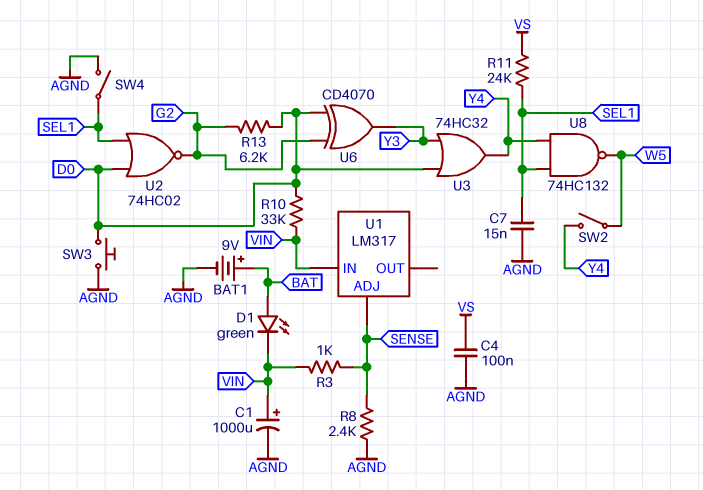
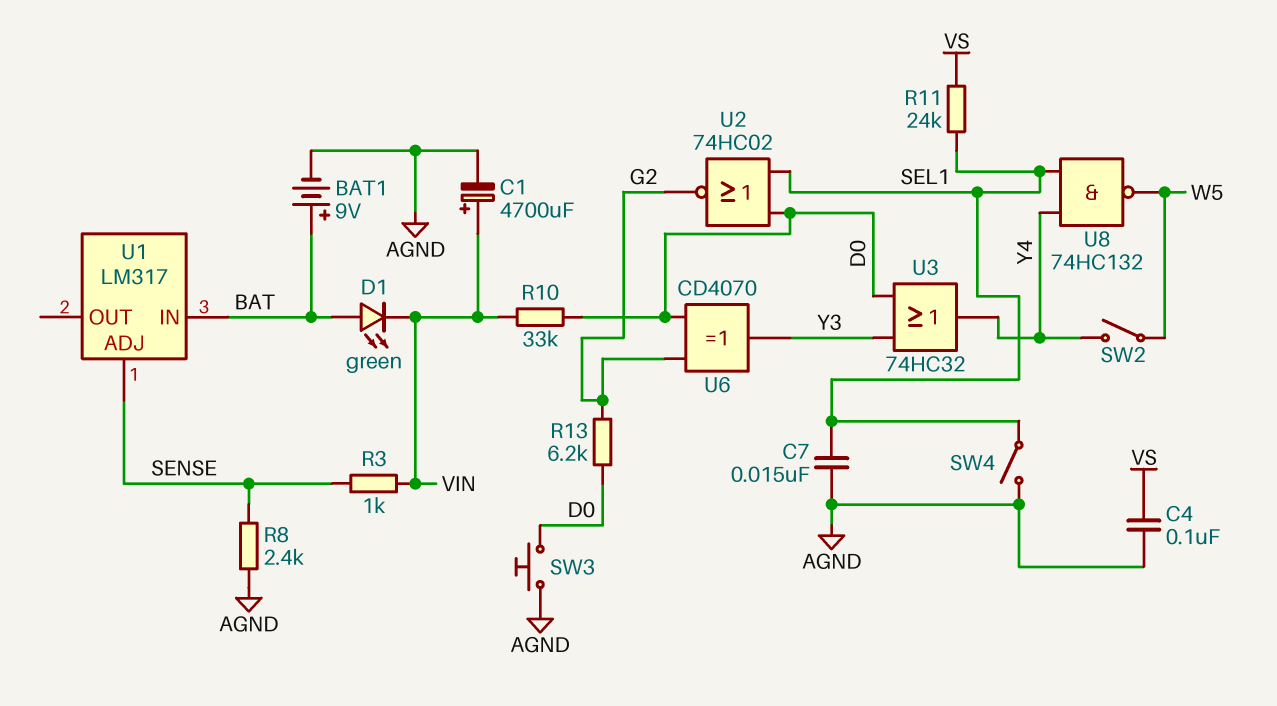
C1: 1000uF (plus VIN, minus AGND) -> 4700uF (plus VIN, minus AGND)
U1 pin IN: VIN -> BAT

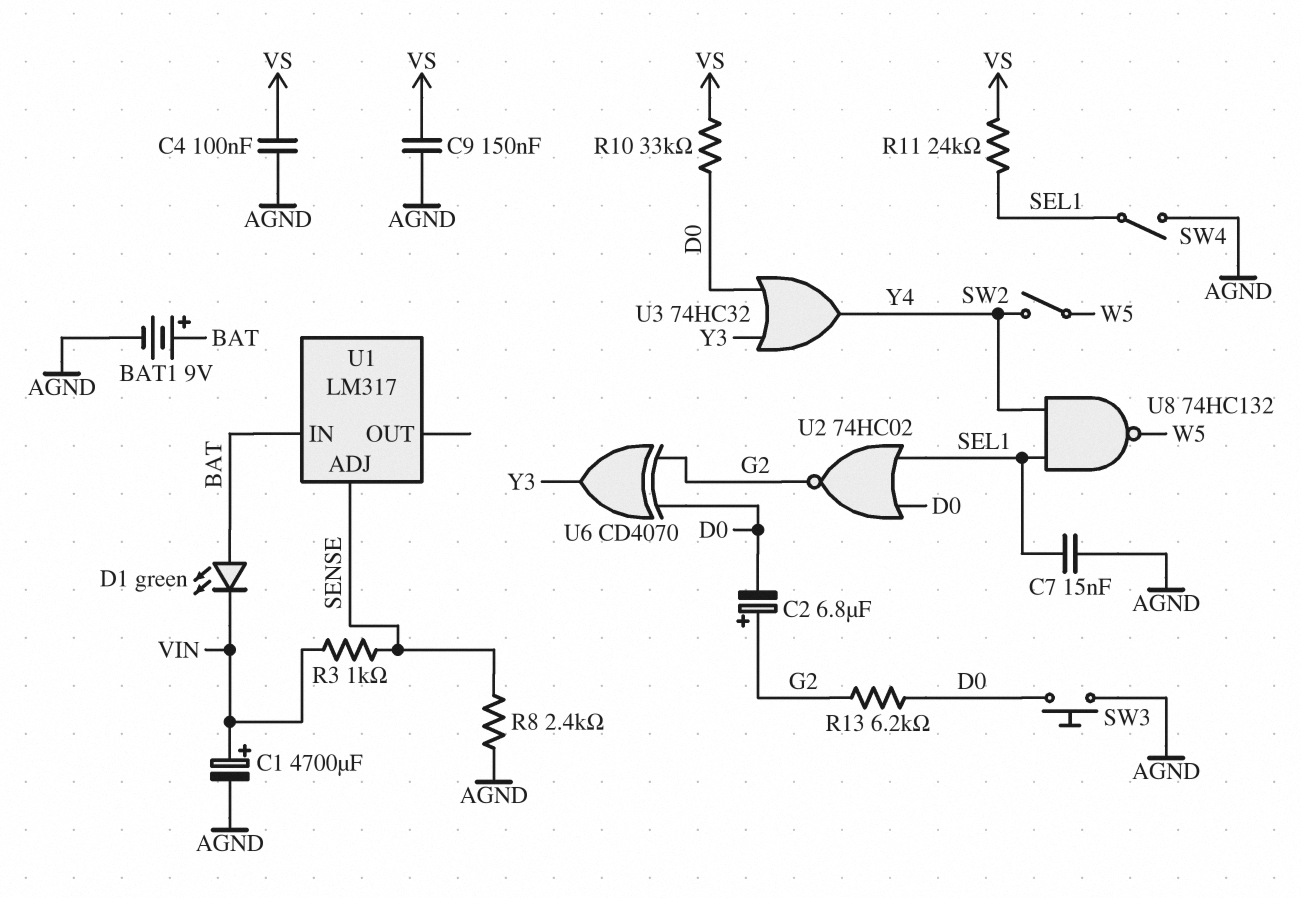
C2: none -> 6.8uF (plus G2, minus D0)
C9: none -> 150nF (AGND, VS)
R10: 33k (D0, VIN) -> 33k (D0, VS)

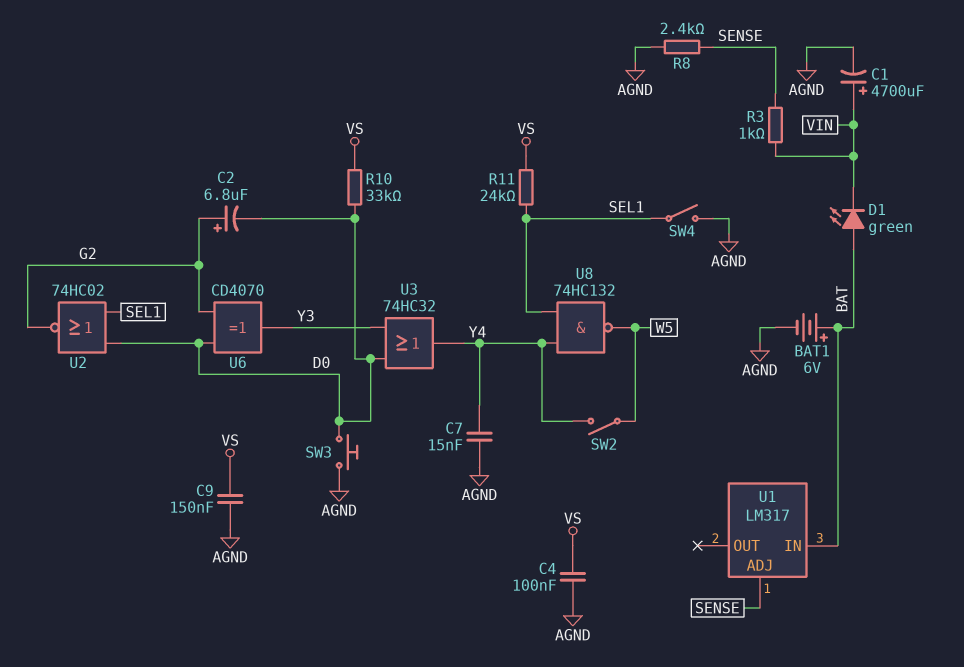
BAT1: 9V (plus BAT, minus AGND) -> 6V (plus BAT, minus AGND)
C7: 15nF (AGND, SEL1) -> 15nF (AGND, Y4)
R13: 6.2k (D0, G2) -> none

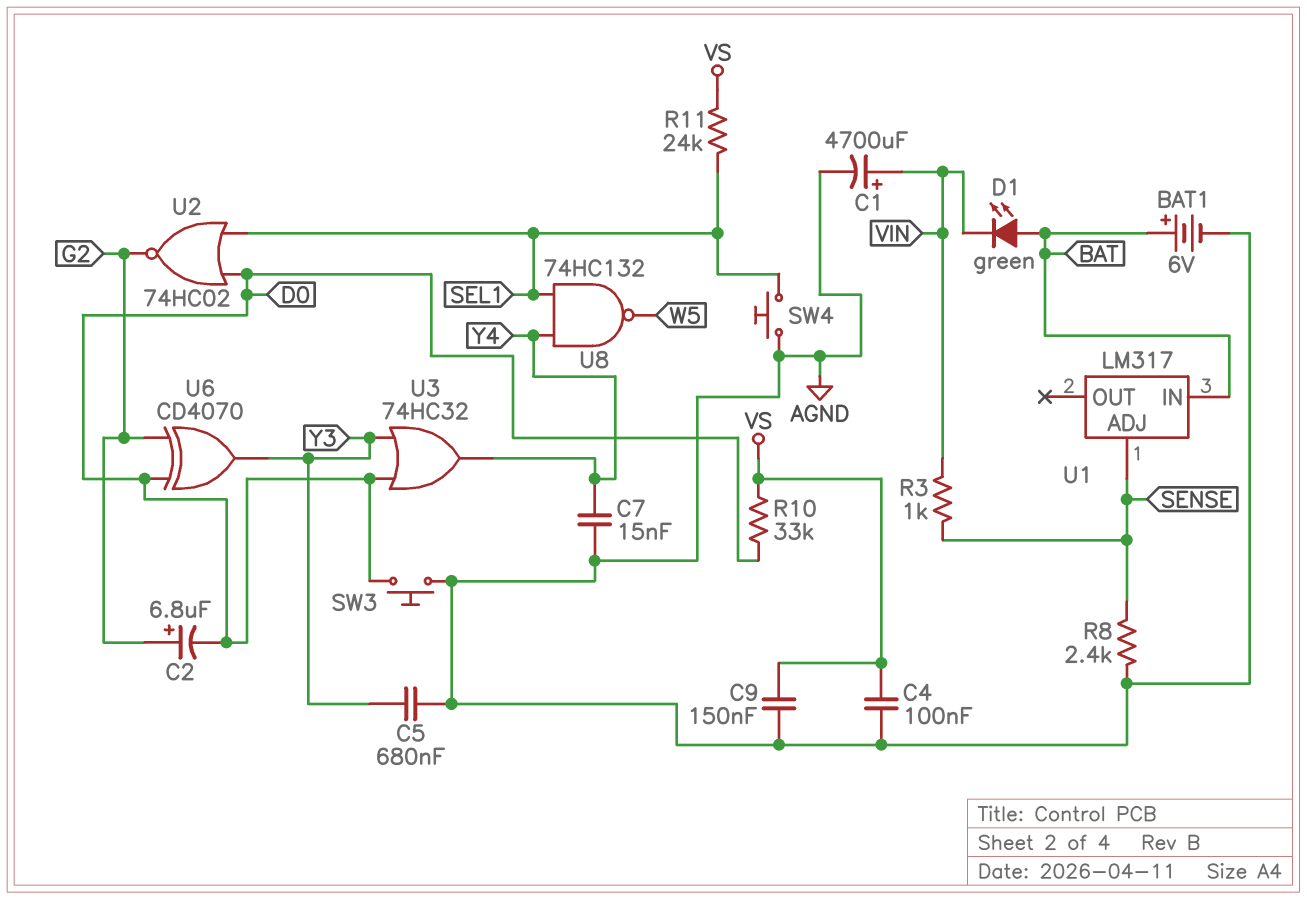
C5: none -> 680nF (AGND, Y3)
SW2: switch (W5, Y4) -> none
SW4: switch (AGND, SEL1) -> button (AGND, SEL1)

